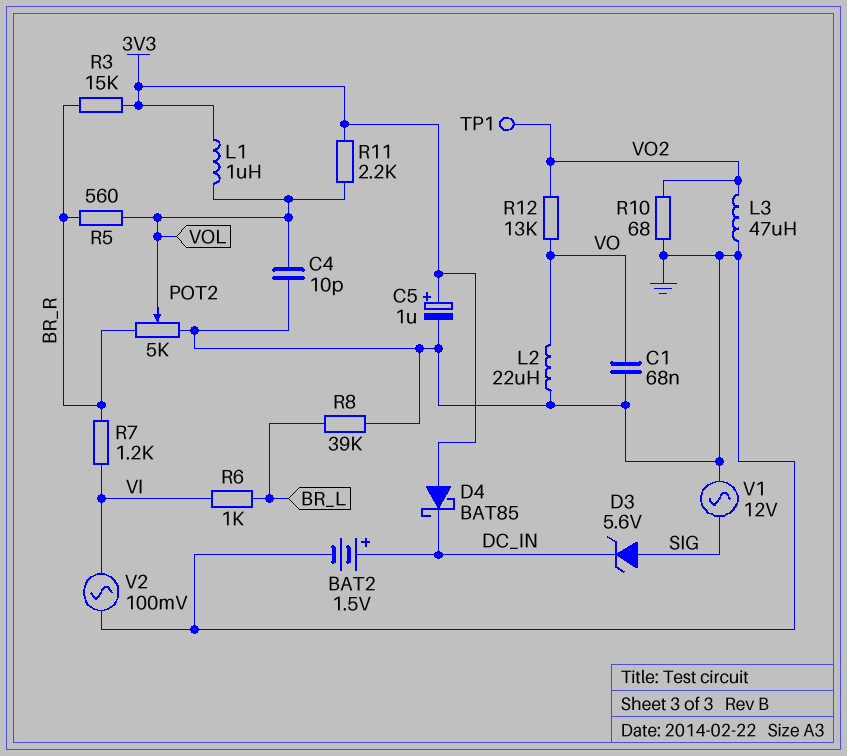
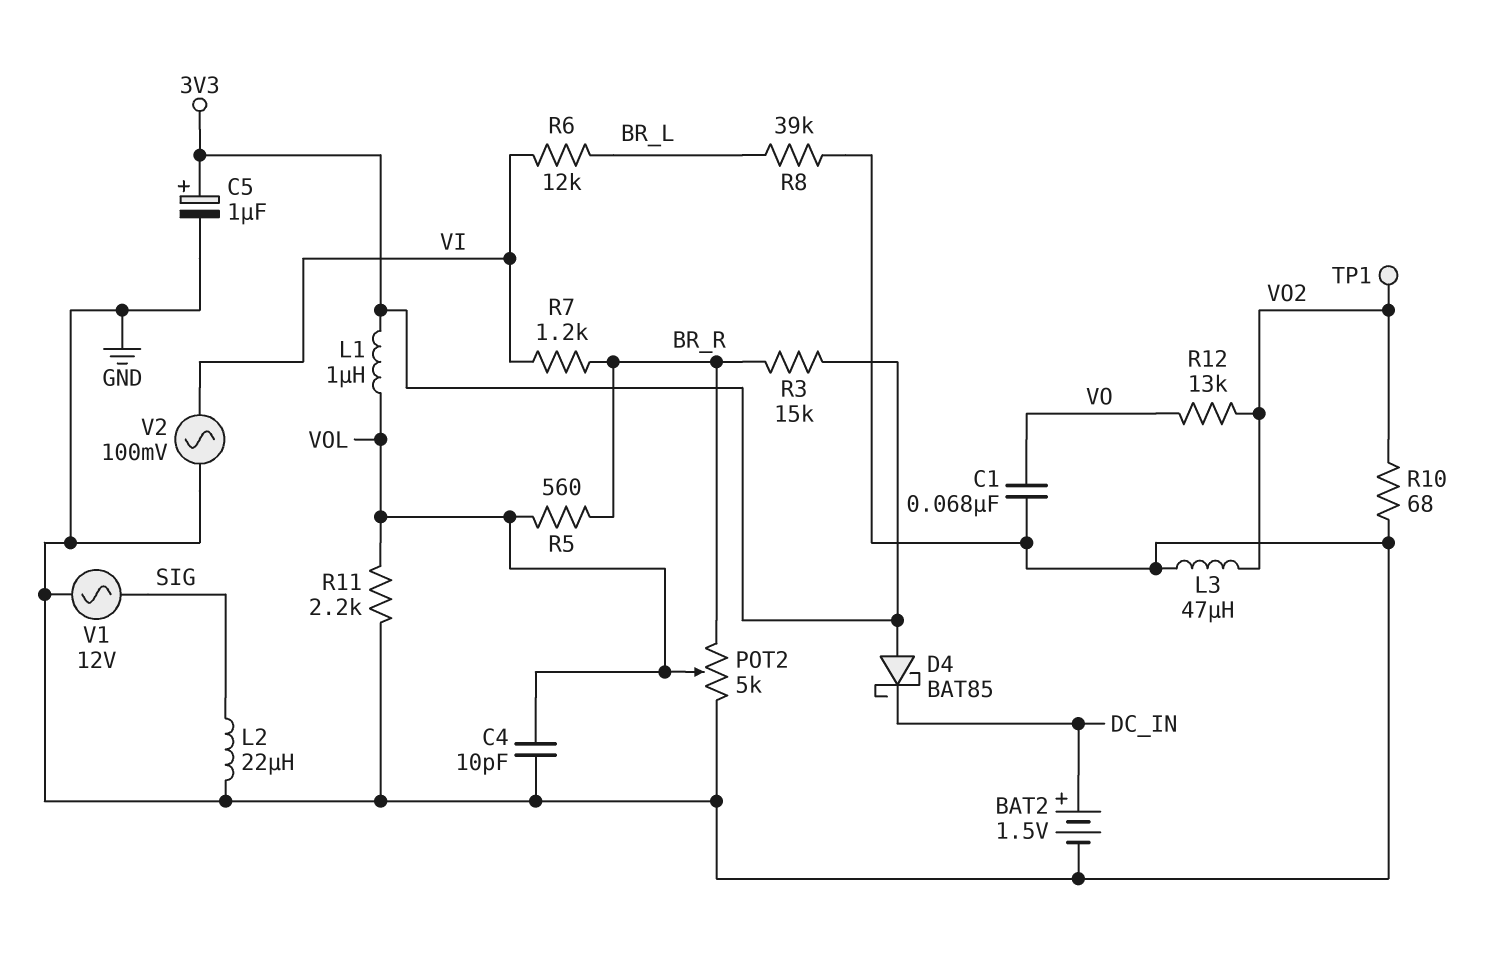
D3: zener 5.6V (A SIG, K DC_IN) -> none
L2: 22uH (GND, VO) -> 22uH (GND, SIG)
R6: 1k (BR_L, VI) -> 12k (BR_L, VI)
R11: 2.2k (3V3, VOL) -> 2.2k (GND, VOL)

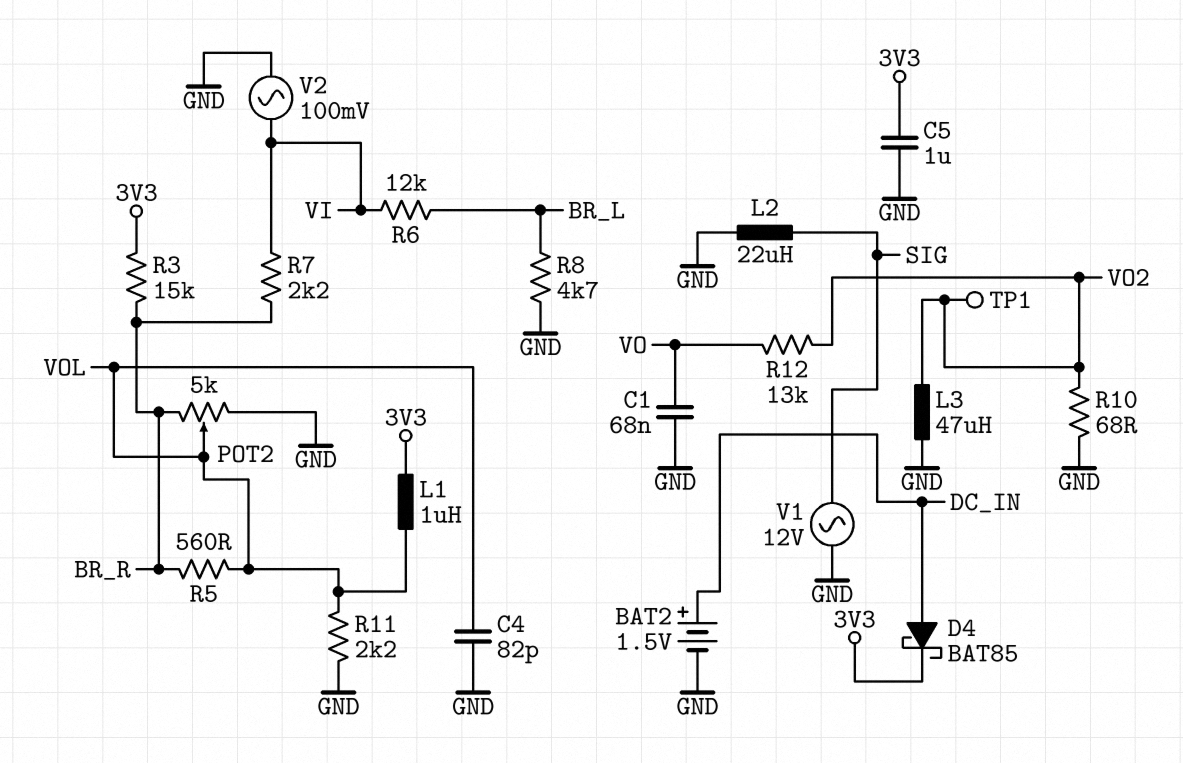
C4: 10pF (GND, VOL) -> 82pF (GND, VOL)
C5: 1uF (plus 3V3, minus GND) -> 1uF (3V3, GND)
D4: schottky BAT85 (A 3V3, K DC_IN) -> schottky BAT85 (A DC_IN, K 3V3)
R7: 1.2k (BR_R, VI) -> 2.2k (BR_R, VI)
R8: 39k (BR_L, GND) -> 4.7k (BR_L, GND)

